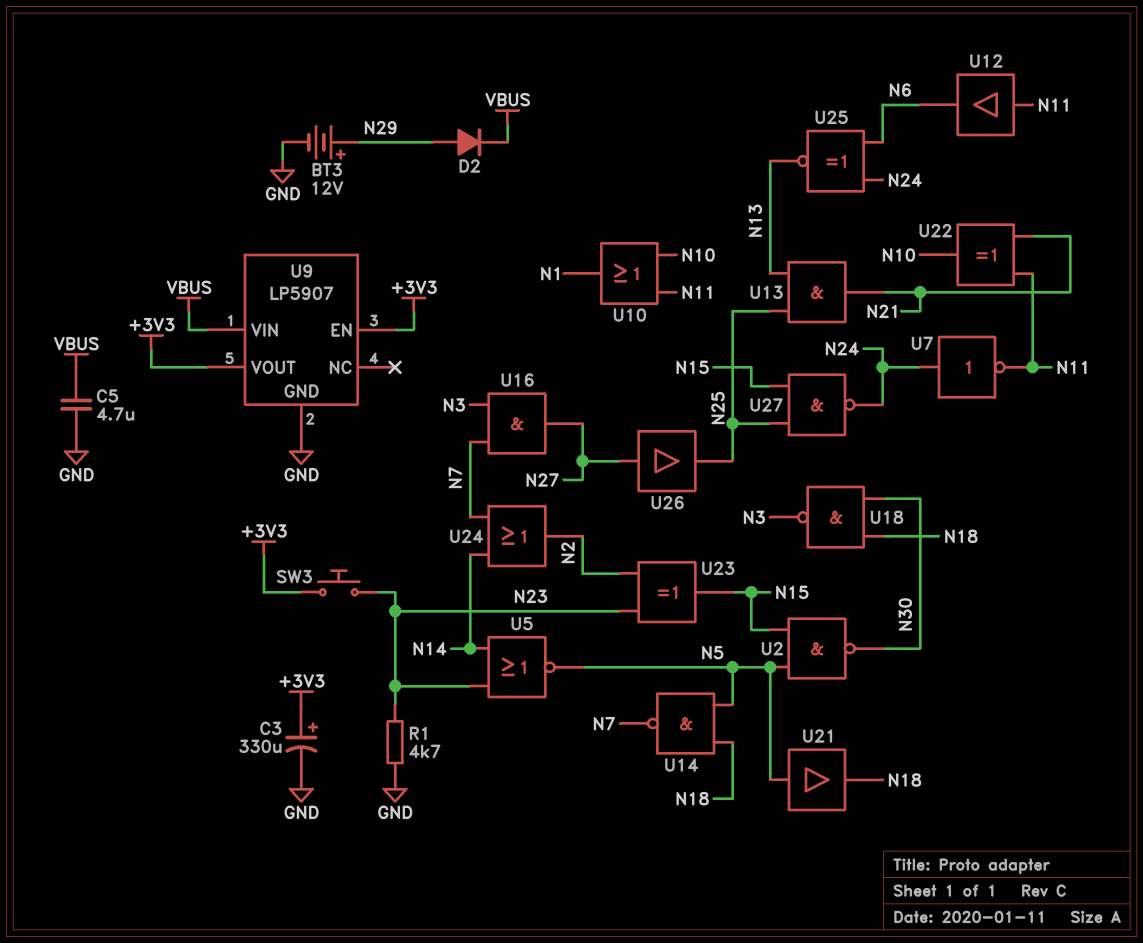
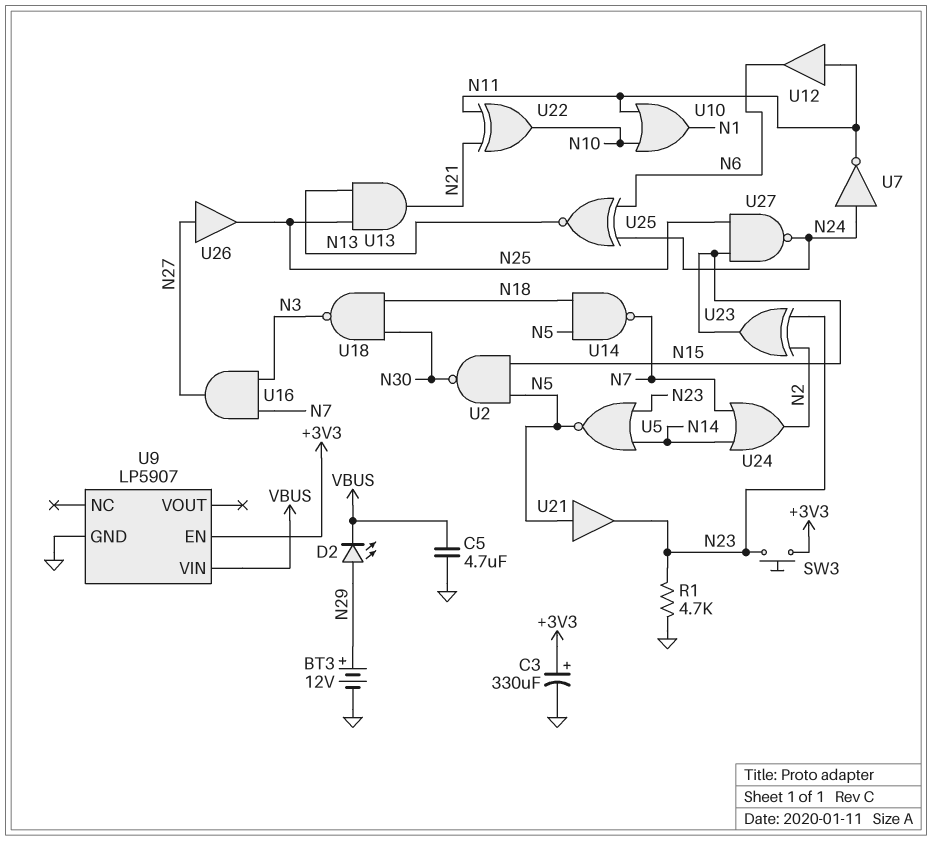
D2: diode (A N29, K VBUS) -> LED (A N29, K VBUS)
U9 pin VOUT: +3V3 -> none
U21: buffer (in N5, out N18) -> buffer (in N5, out N23)

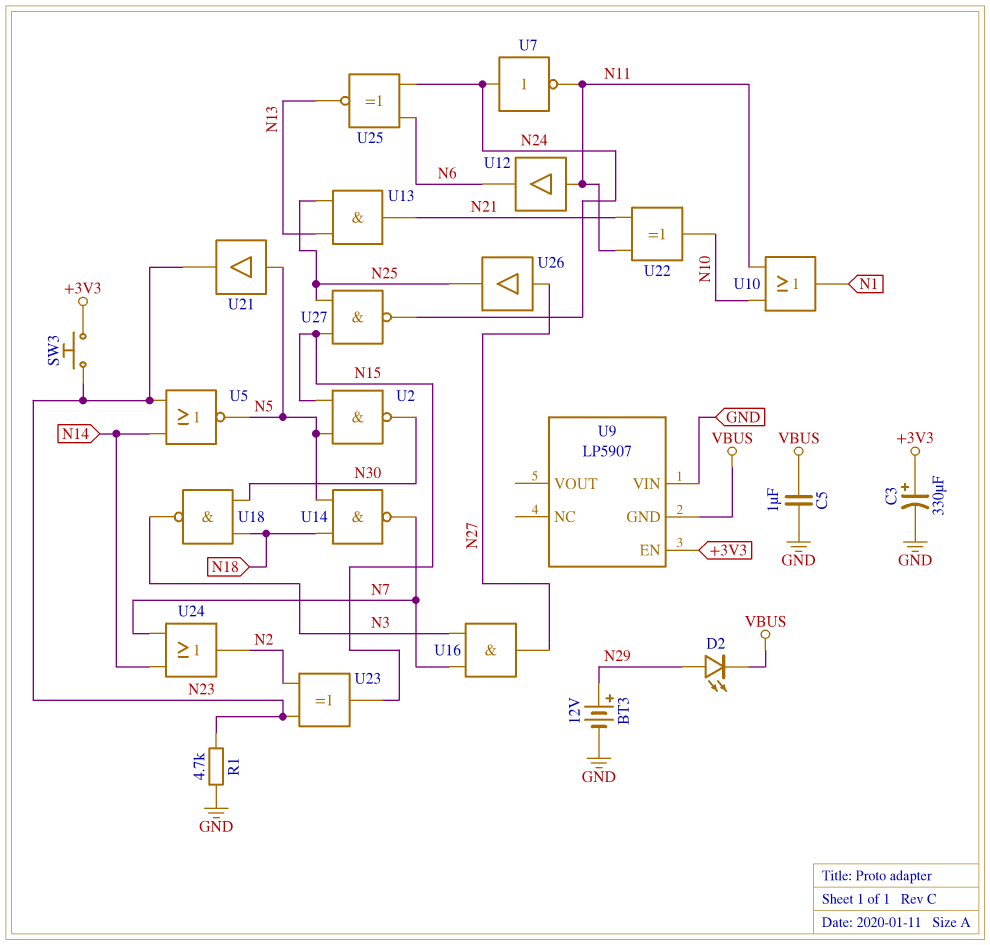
C5: 4.7uF (GND, VBUS) -> 1uF (GND, VBUS)
U9 pin GND: GND -> VBUS
U9 pin VIN: VBUS -> GND

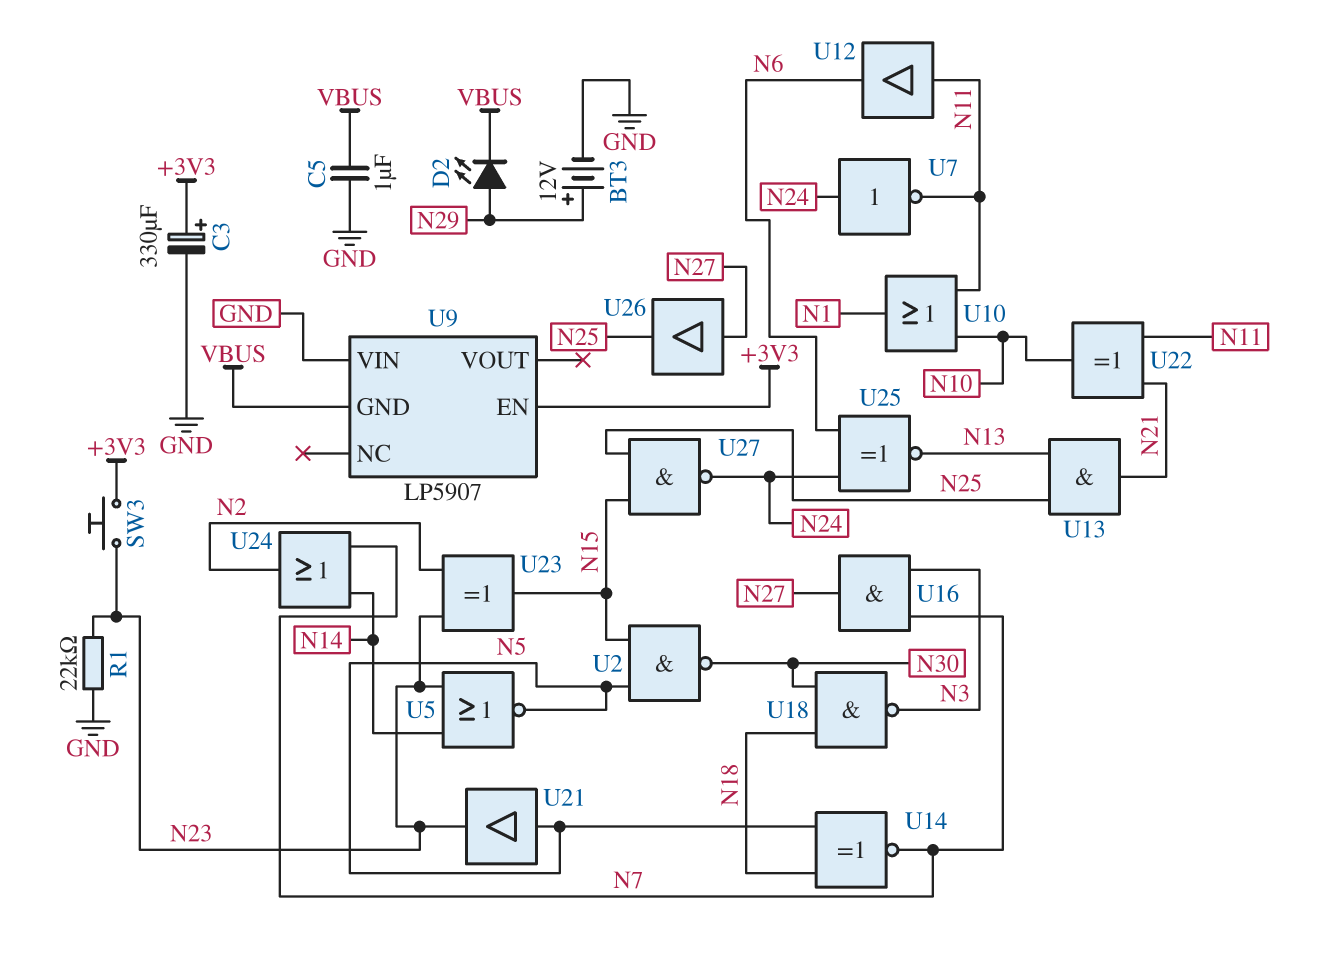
R1: 4.7k (GND, N23) -> 22k (GND, N23)
U14: NAND (in N5, in N18, out N7) -> XNOR (in N5, in N18, out N7)

